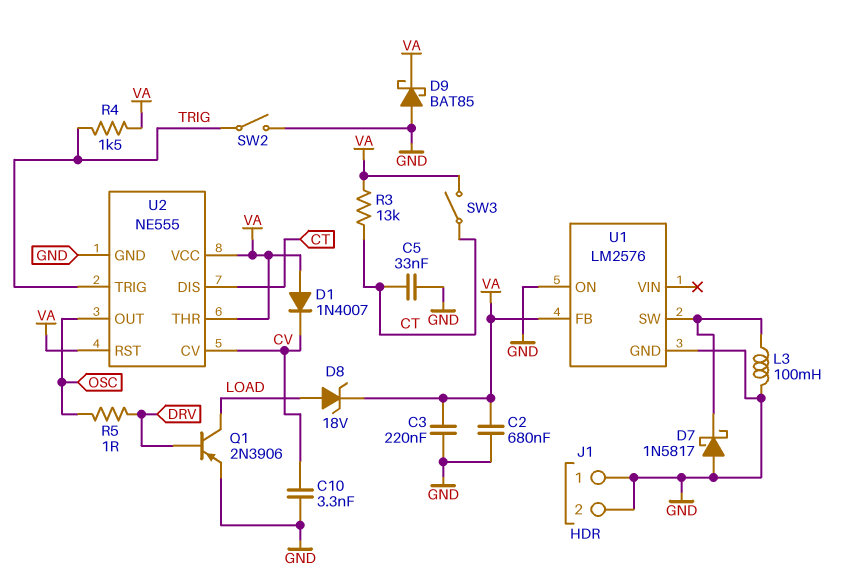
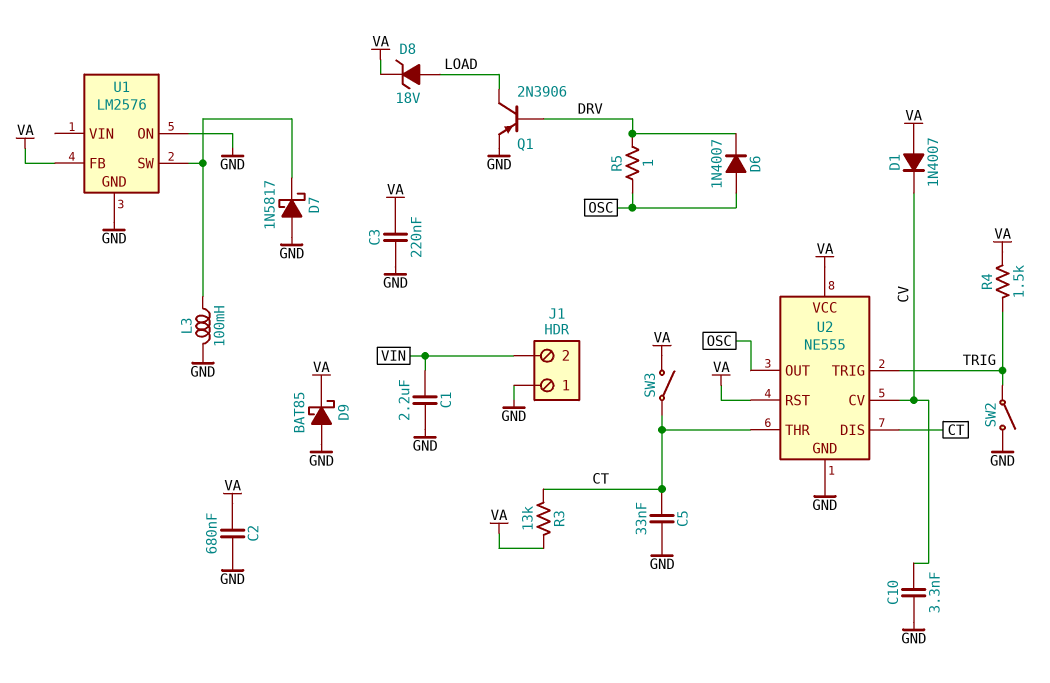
C1: none -> 2.2uF (GND, VIN)
D6: none -> diode 1N4007 (A OSC, K DRV)
J1 pin 2: GND -> VIN
U2 pin THR: VA -> CT

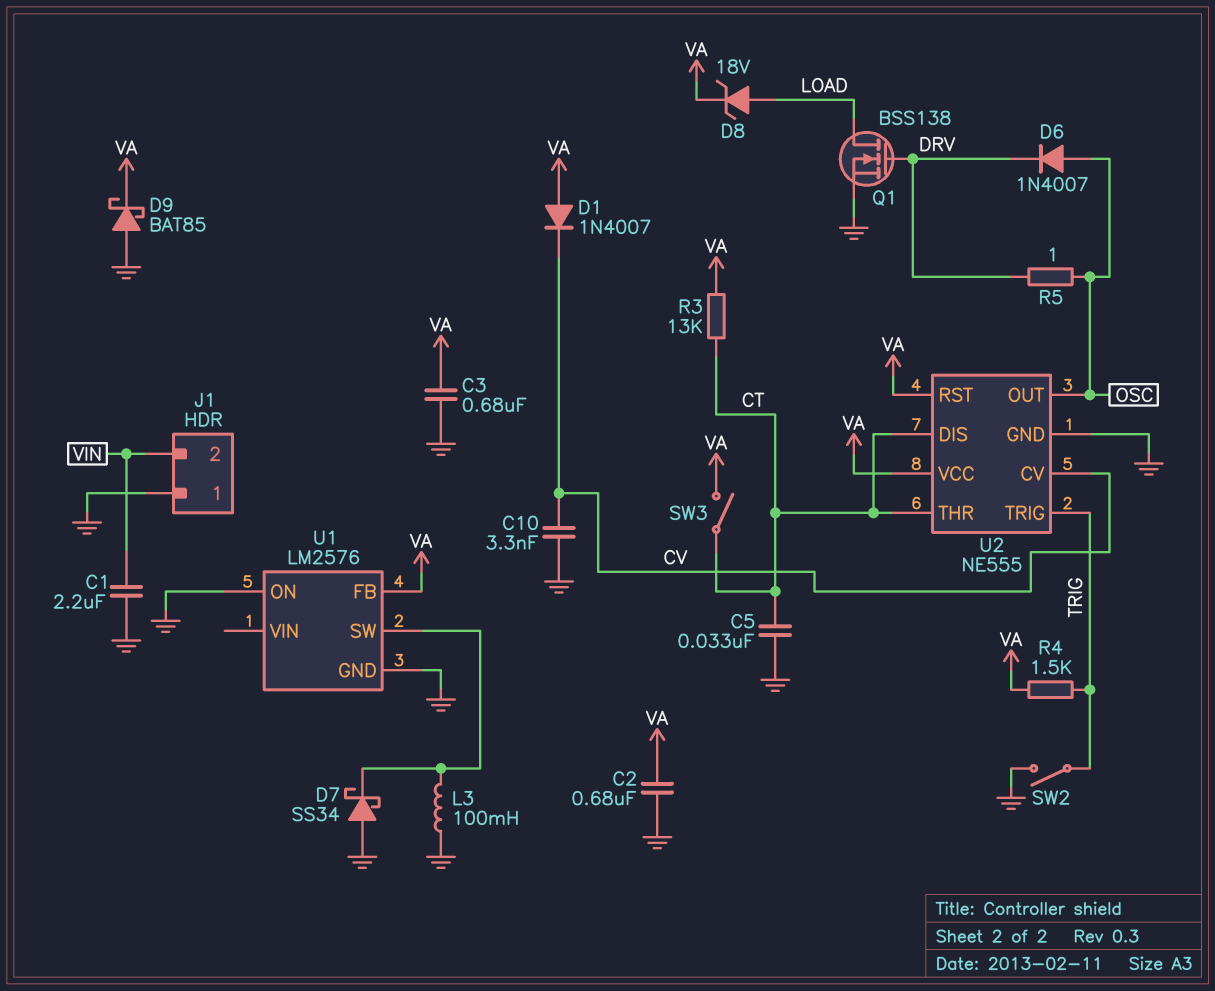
C3: 220nF (GND, VA) -> 680nF (GND, VA)
D7: schottky 1N5817 (A GND, K U1/SW) -> schottky SS34 (A GND, K U1/SW)
Q1: PNP 2N3906 (B DRV, C LOAD, E GND) -> NMOS BSS138 (G DRV, D LOAD, S GND)

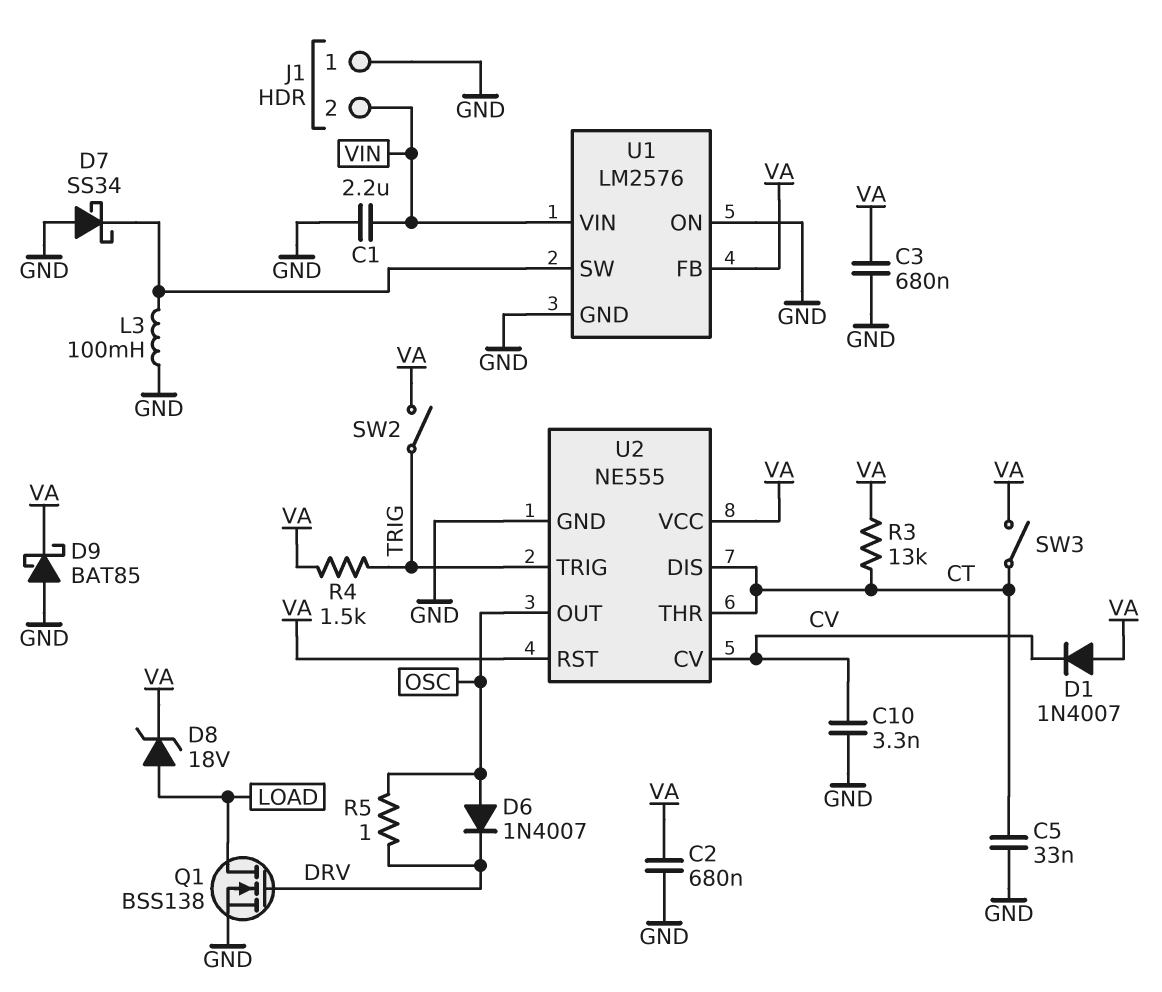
SW2: switch (GND, TRIG) -> switch (TRIG, VA)
U1 pin VIN: none -> VIN

